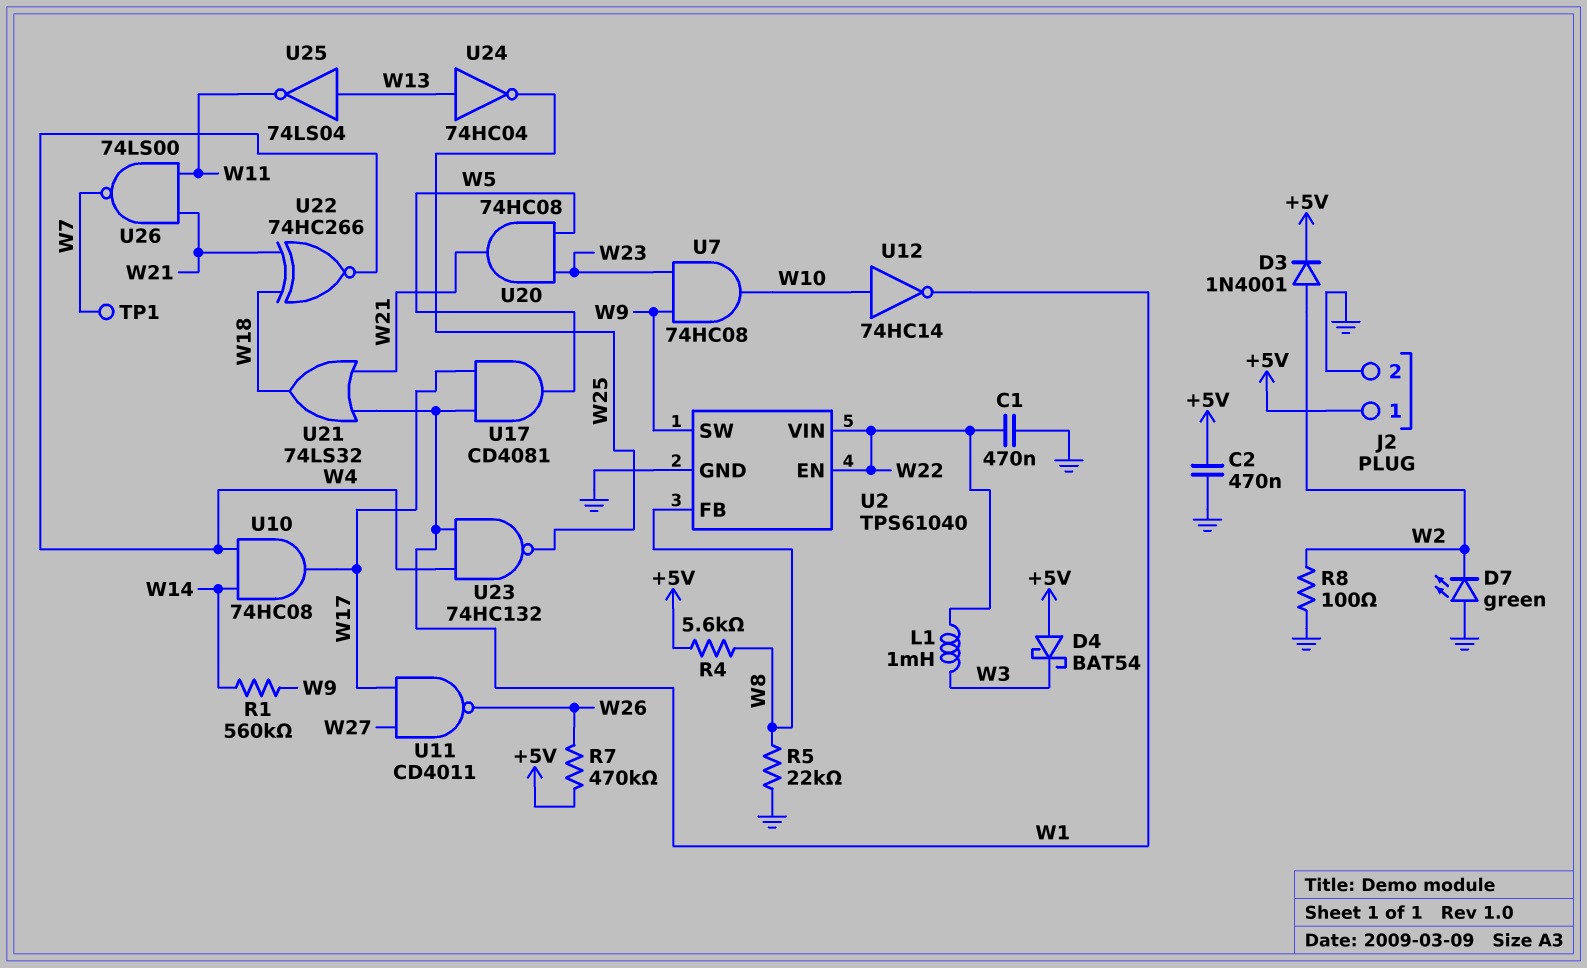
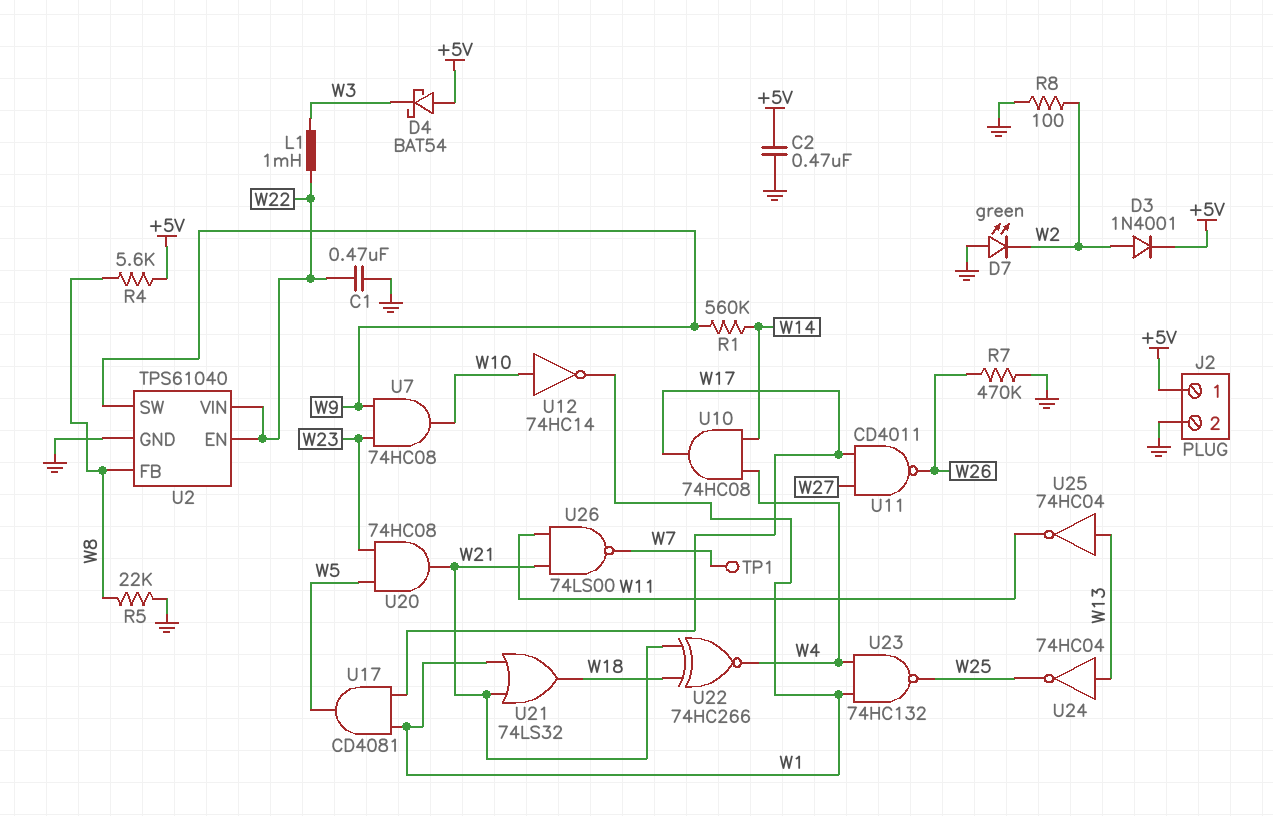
R7: 470k (+5V, W26) -> 470k (GND, W26)
U25: NOT 74LS04 (in W13, out W11) -> NOT 74HC04 (in W13, out W11)

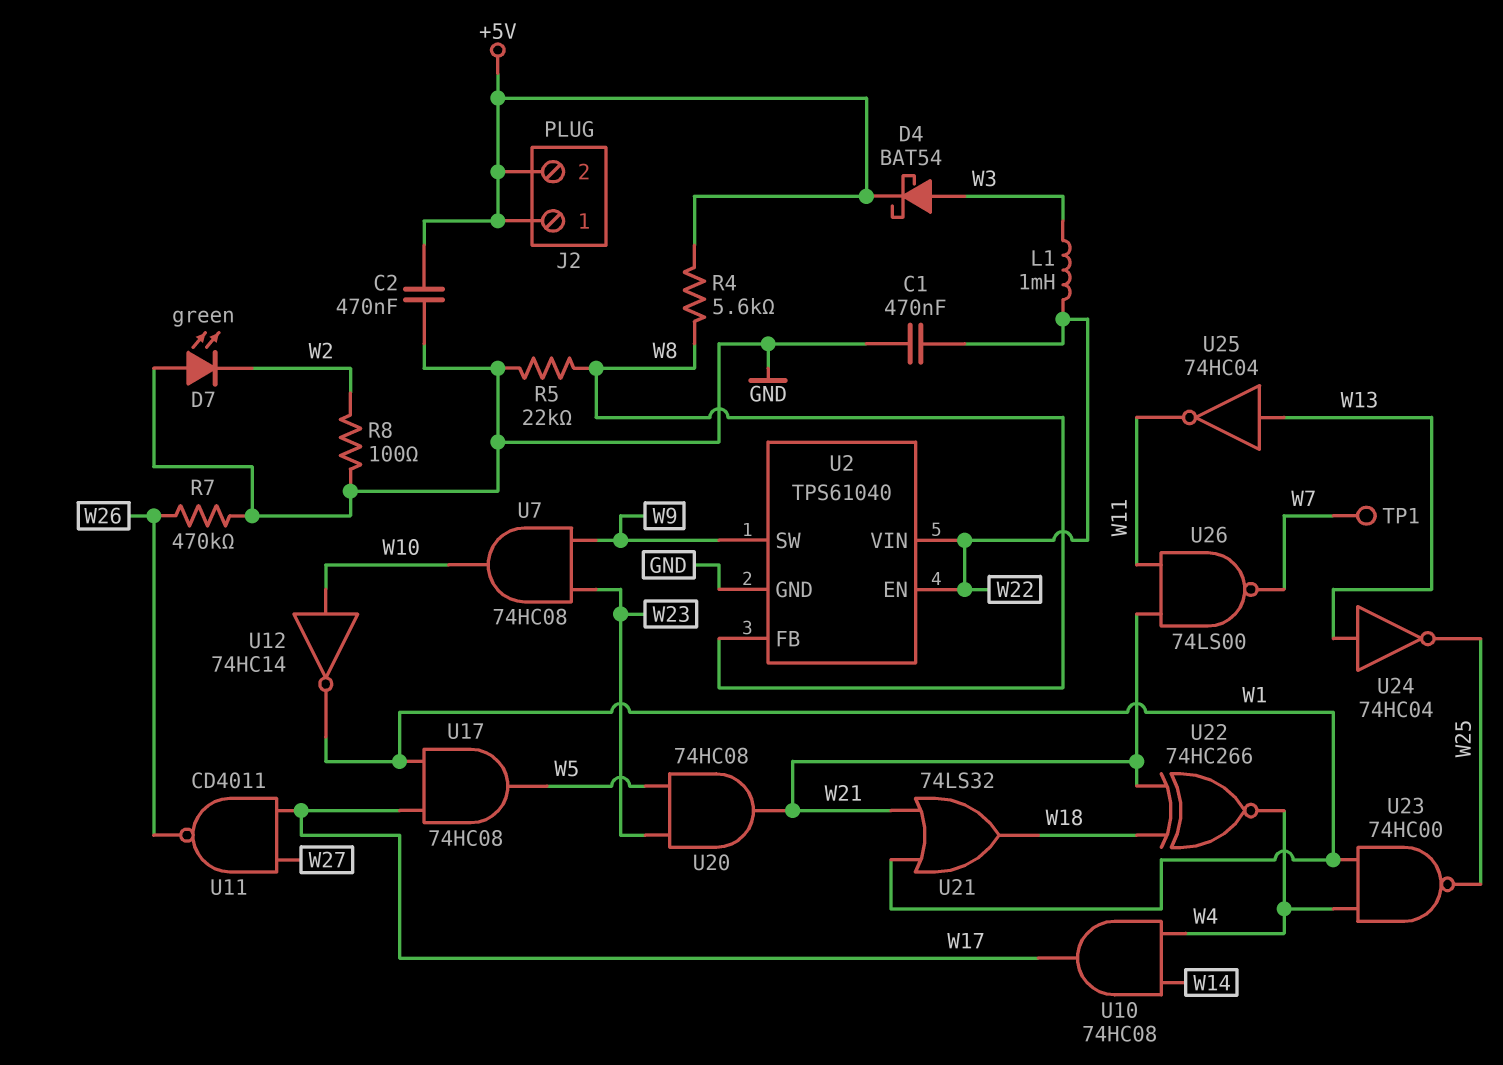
D3: diode 1N4001 (A W2, K +5V) -> none
D4: schottky BAT54 (A +5V, K W3) -> schottky BAT54 (A W3, K +5V)
J2 pin 2: GND -> +5V
R1: 560k (W9, W14) -> none
U17: AND CD4081 (in W1, in W17, out W5) -> AND 74HC08 (in W1, in W17, out W5)
U23: NAND 74HC132 (in W1, in W4, out W25) -> NAND 74HC00 (in W1, in W4, out W25)

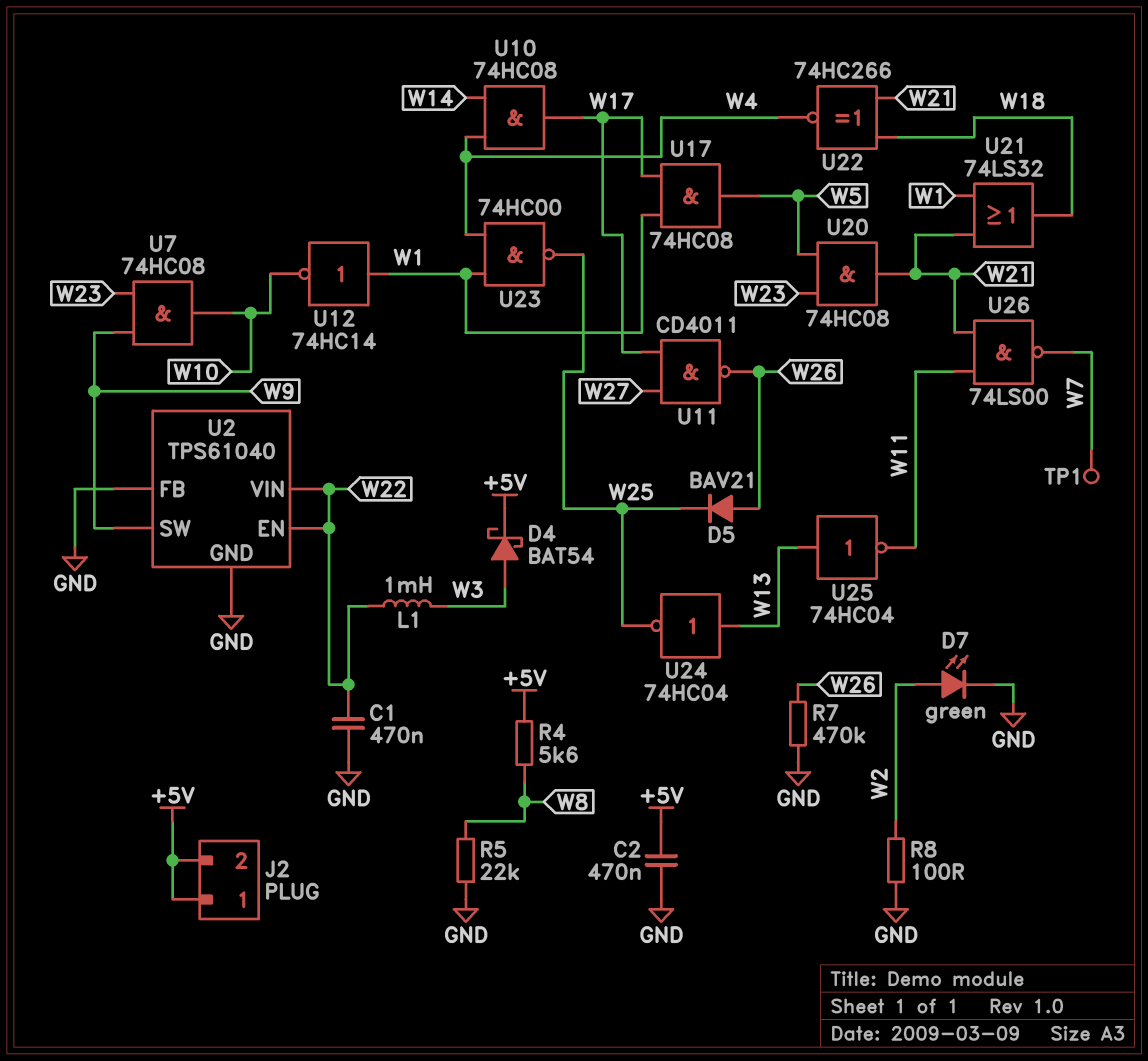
D5: none -> diode BAV21 (A W26, K W25)
D7: LED green (A GND, K W2) -> LED green (A W2, K GND)
U2 pin FB: W8 -> GND
U12: NOT 74HC14 (in W10, out W1) -> NOT 74HC14 (in W1, out W10)

